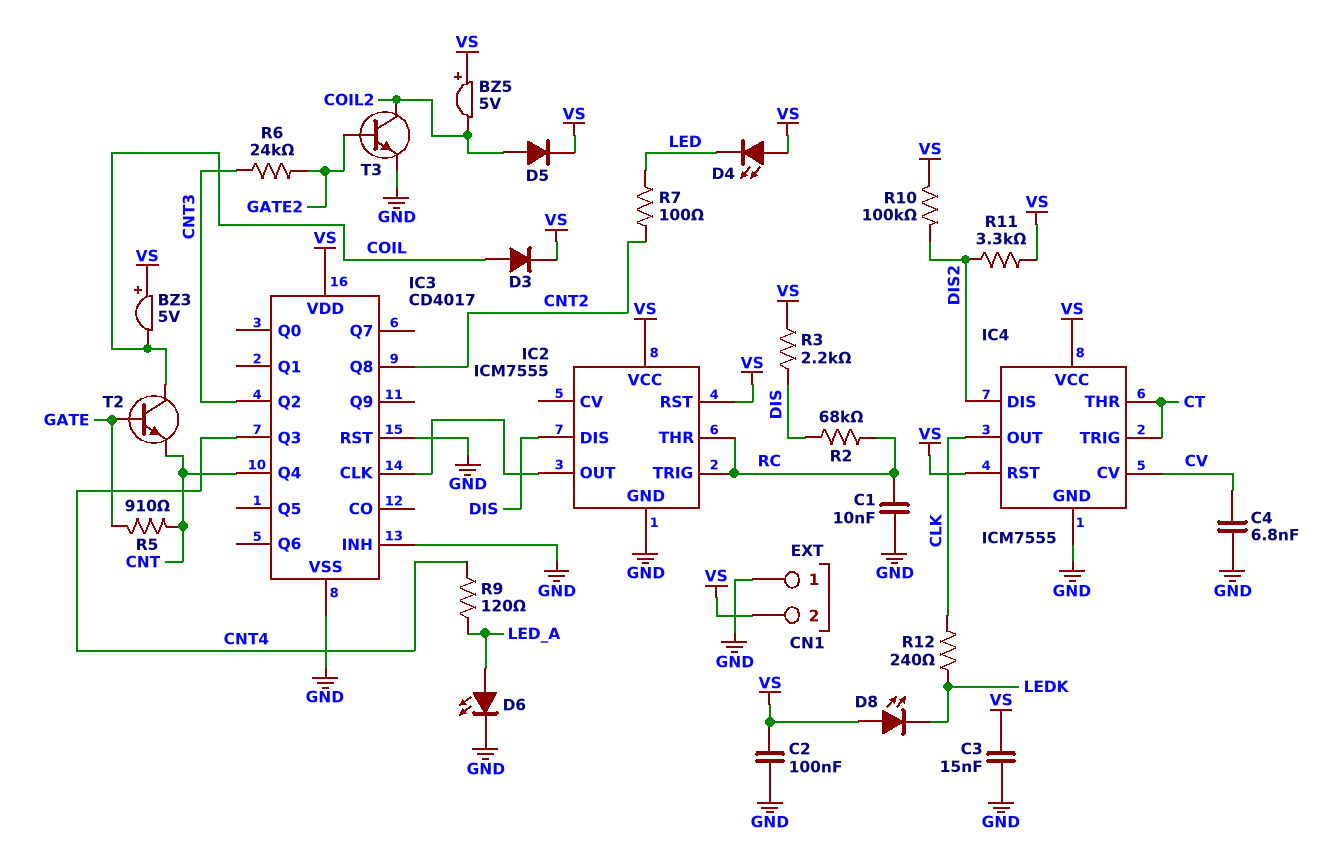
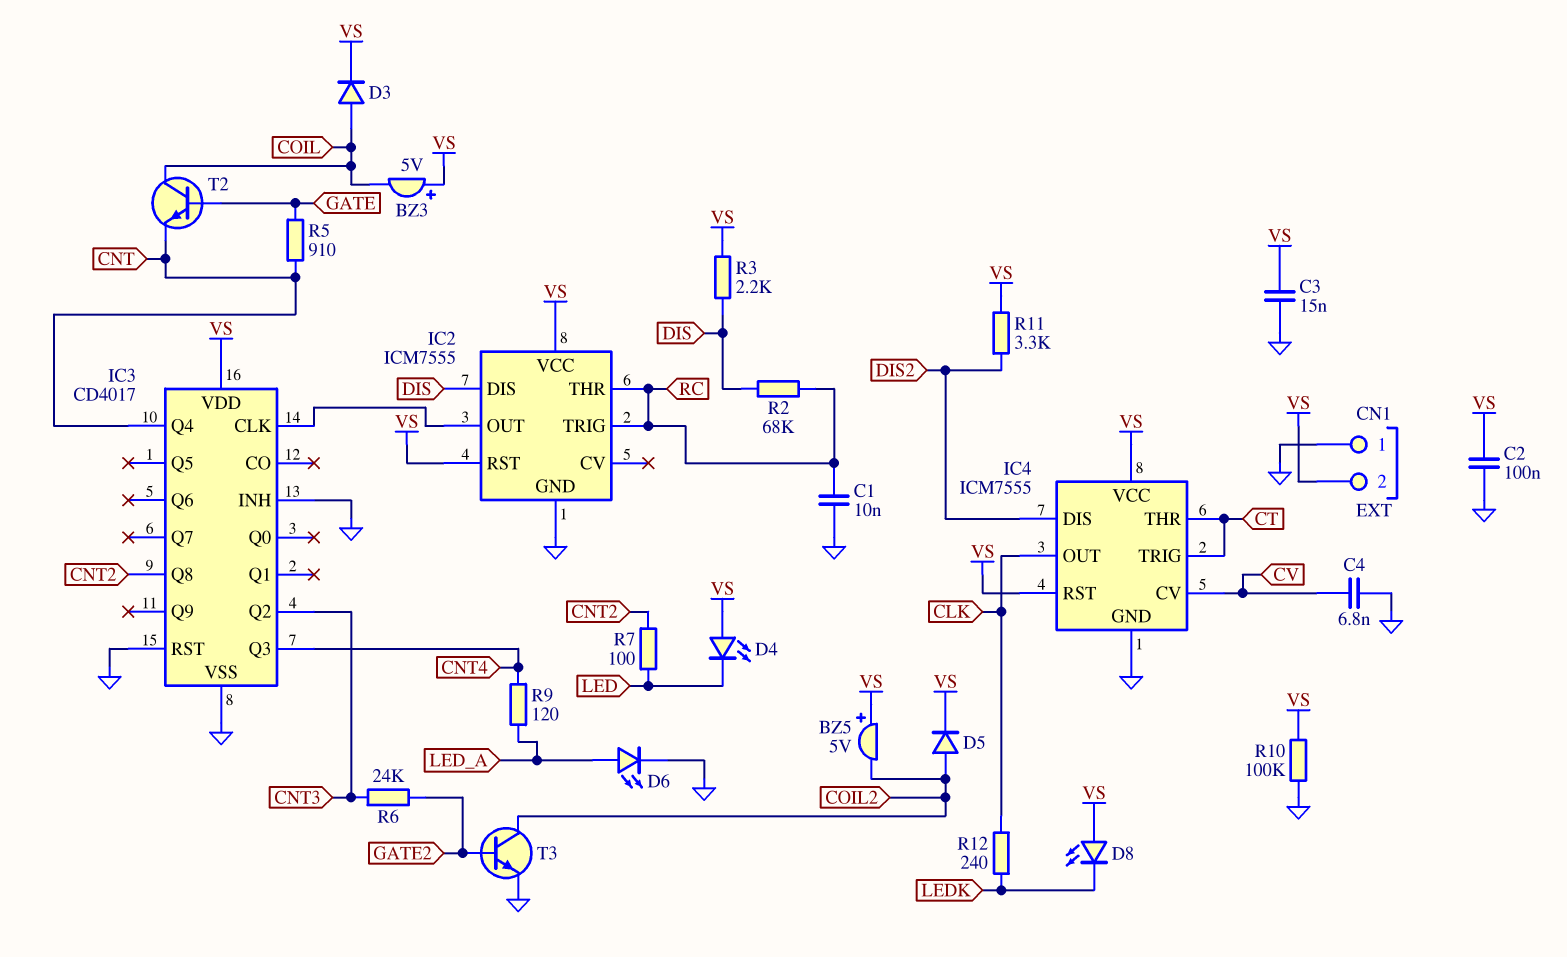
R10: 100k (DIS2, VS) -> 100k (GND, VS)

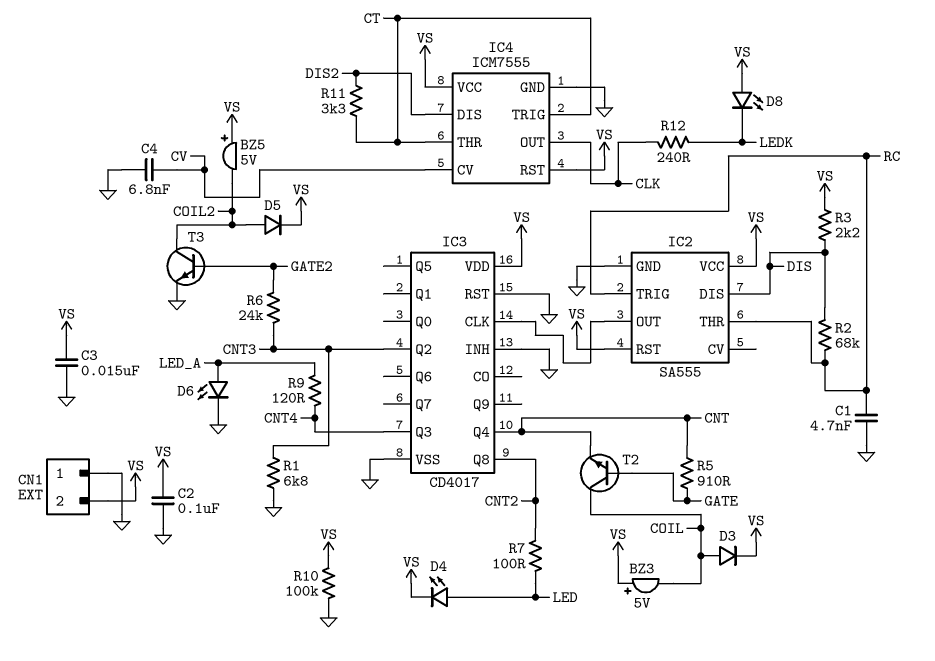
C1: 10nF (GND, RC) -> 4.7nF (GND, RC)
D4: LED (A VS, K LED) -> LED (A LED, K VS)
IC2: ICM7555 -> SA555
R1: none -> 6.8k (CNT3, GND)
R11: 3.3k (DIS2, VS) -> 3.3k (CT, DIS2)

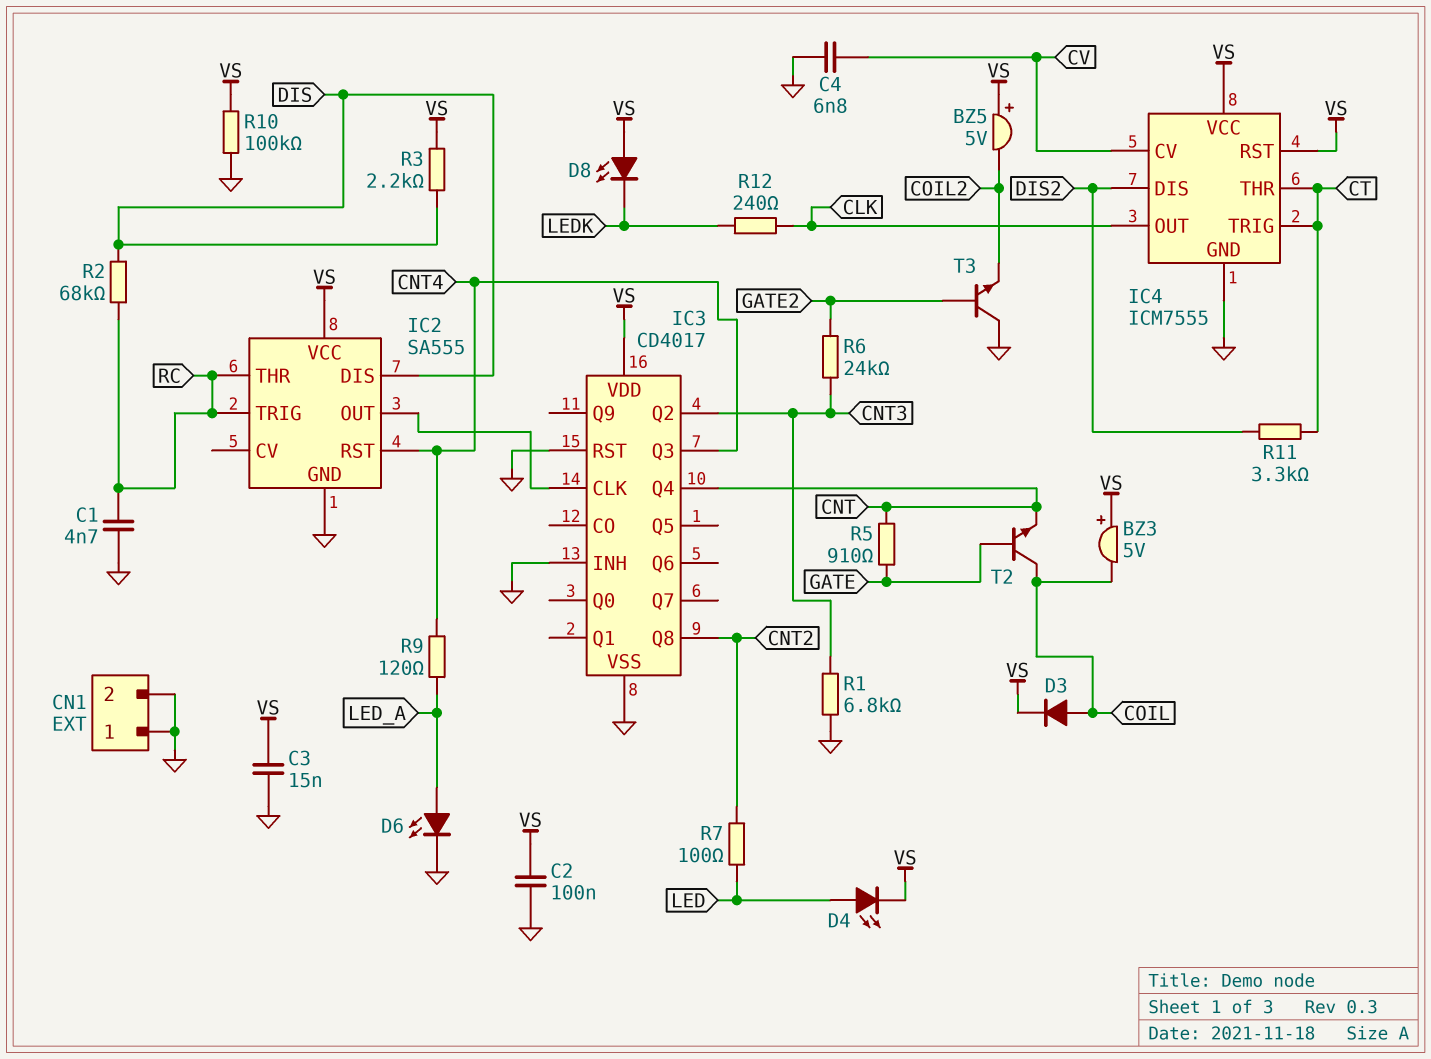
CN1 pin 2: VS -> GND
D5: diode (A COIL2, K VS) -> none
IC2 pin RST: VS -> CNT4
T3: NPN (B GATE2, C COIL2, E GND) -> NPN (B GATE2, C GND, E COIL2)

